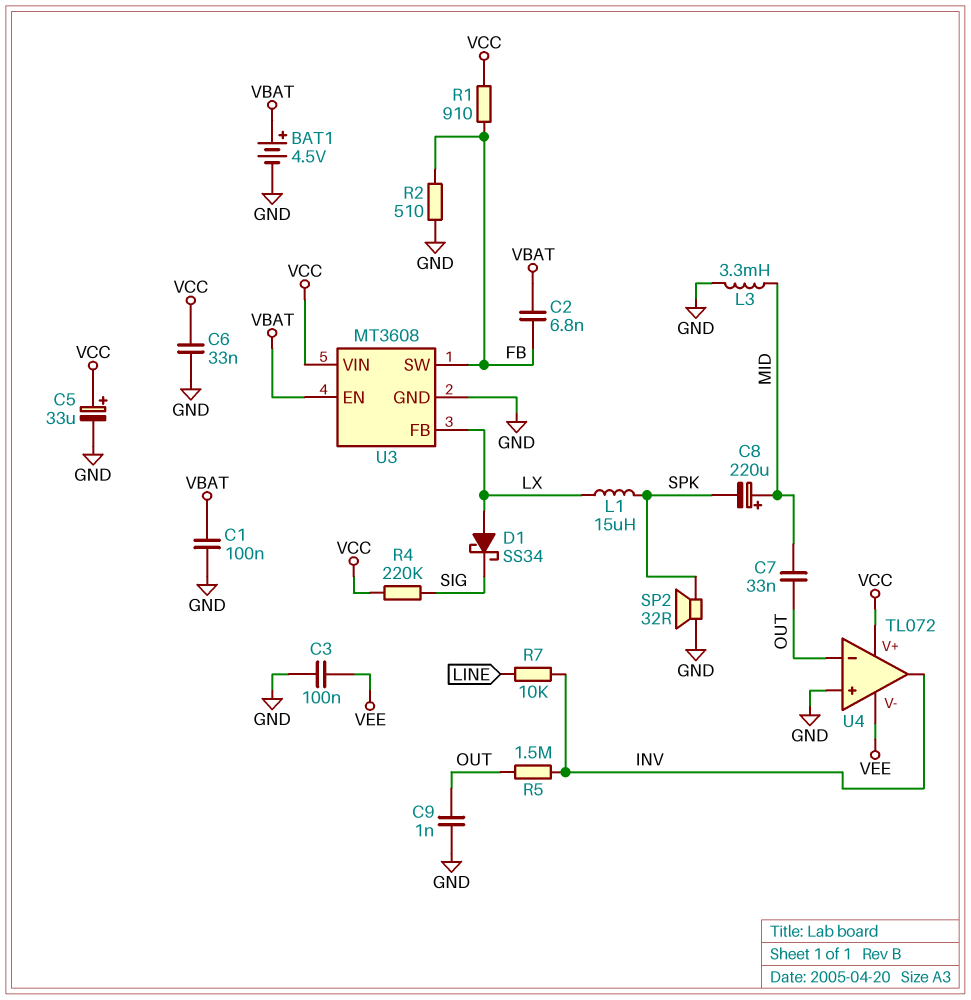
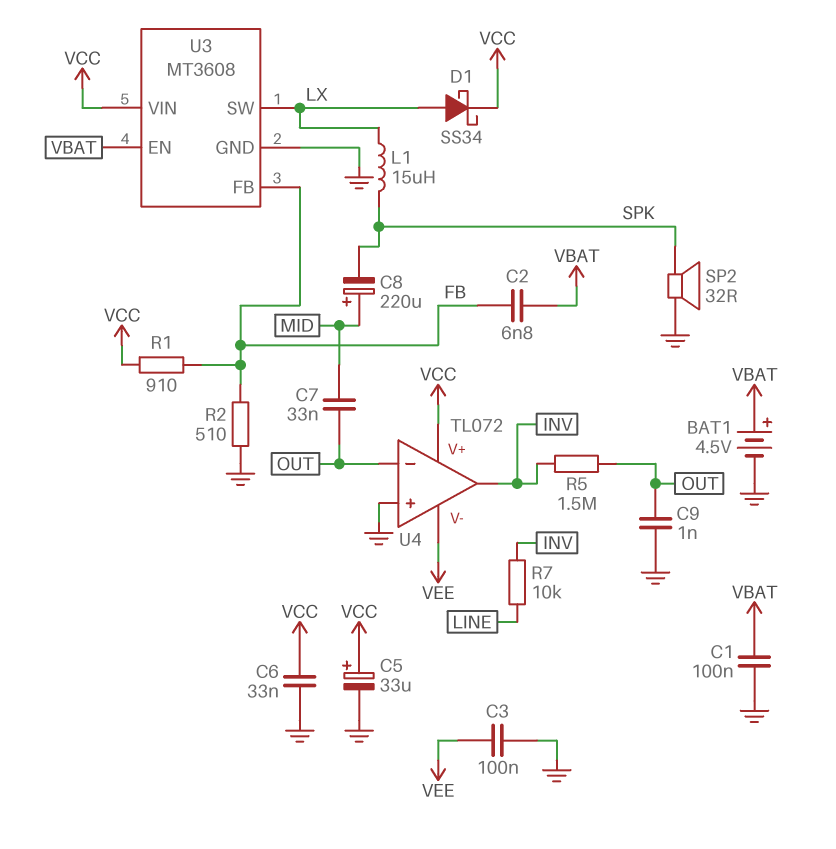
D1: schottky SS34 (A LX, K SIG) -> schottky SS34 (A LX, K VCC)
L3: 3.3mH (GND, MID) -> none
R4: 220k (SIG, VCC) -> none
U3 pin FB: LX -> FB
U3 pin SW: FB -> LX

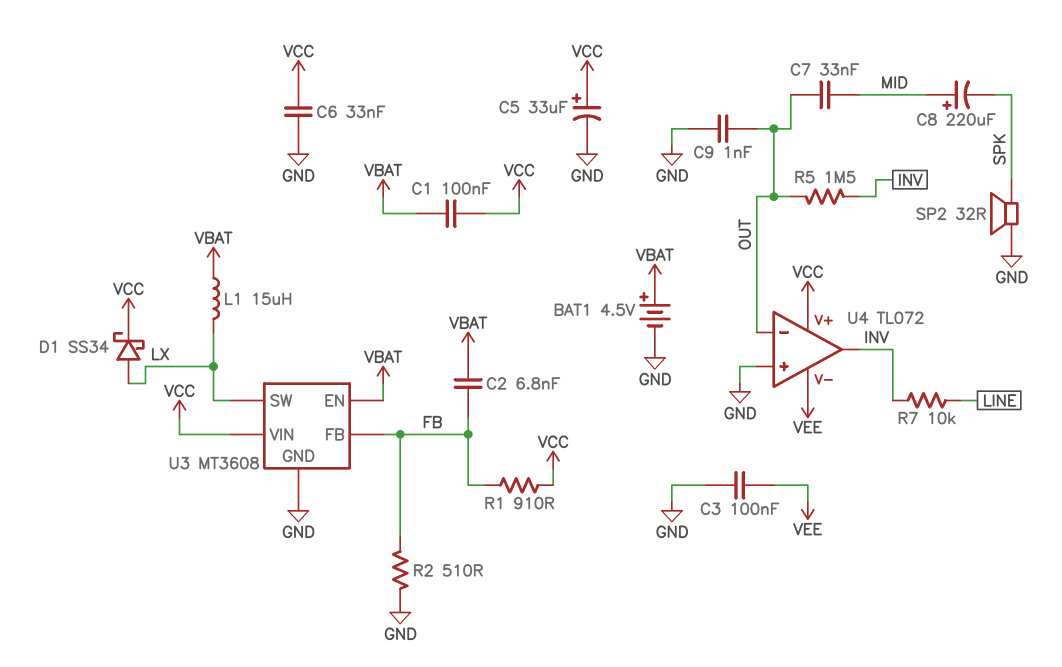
C1: 100nF (GND, VBAT) -> 100nF (VBAT, VCC)
L1: 15uH (LX, SPK) -> 15uH (LX, VBAT)

